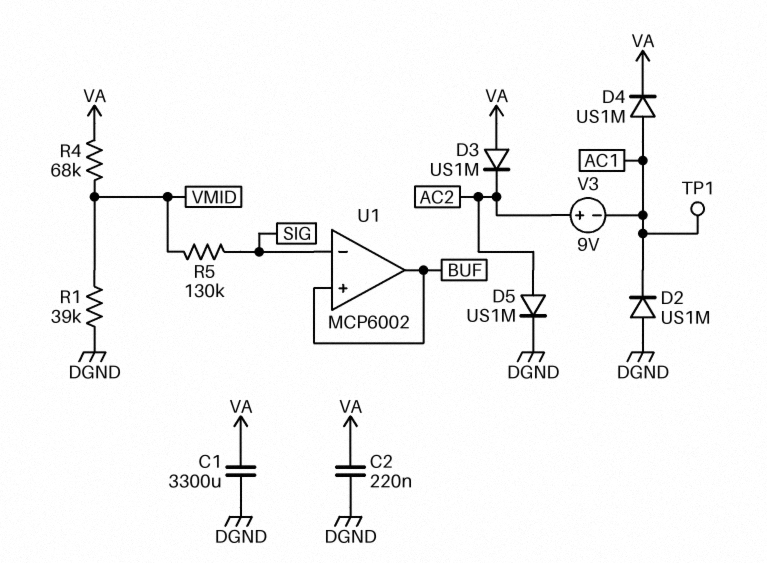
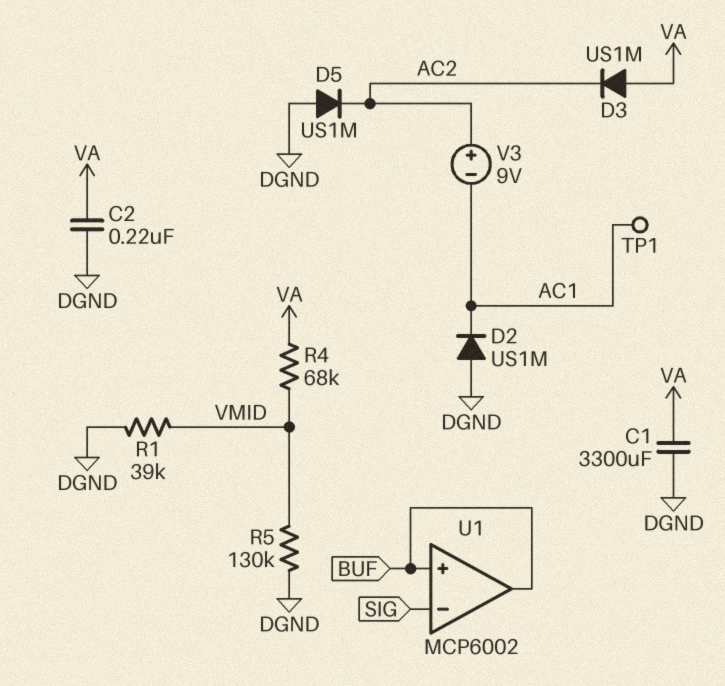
D4: diode US1M (A AC1, K VA) -> none
D5: diode US1M (A AC2, K DGND) -> diode US1M (A DGND, K AC2)
R5: 130k (SIG, VMID) -> 130k (DGND, VMID)

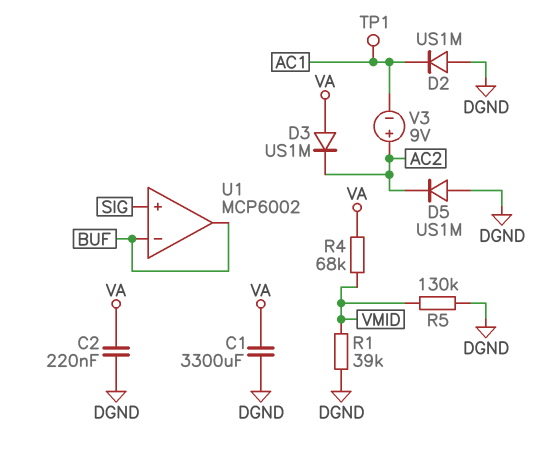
U1 pin in+: BUF -> SIG
U1 pin in-: SIG -> BUF

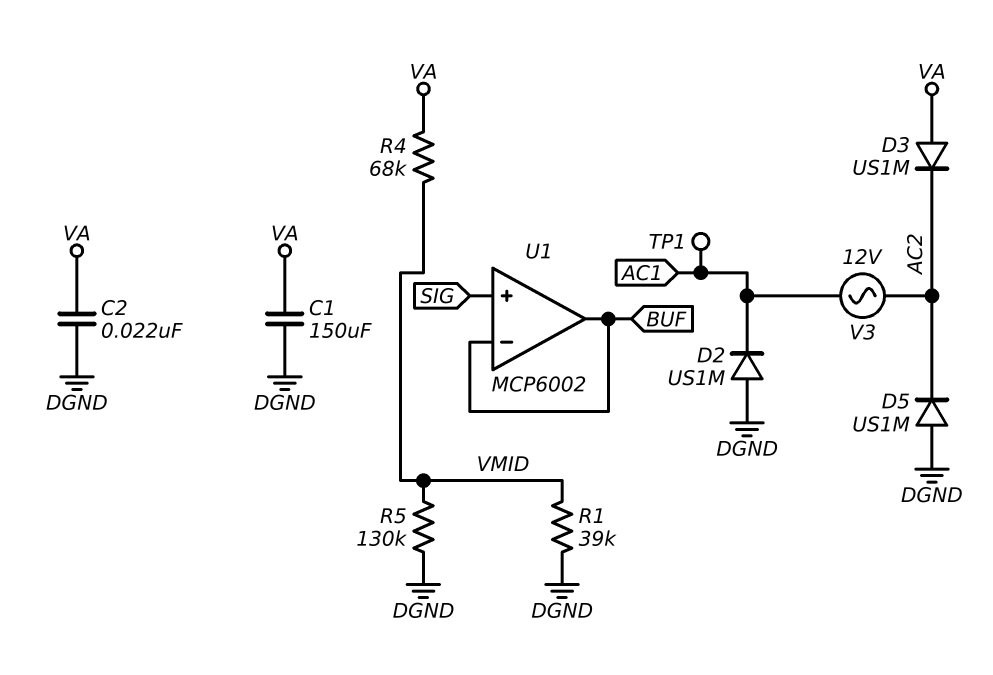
C1: 3300uF (DGND, VA) -> 150uF (DGND, VA)
C2: 220nF (DGND, VA) -> 22nF (DGND, VA)
V3: 9V (plus AC2, minus AC1) -> AC 12V (AC1, AC2)

